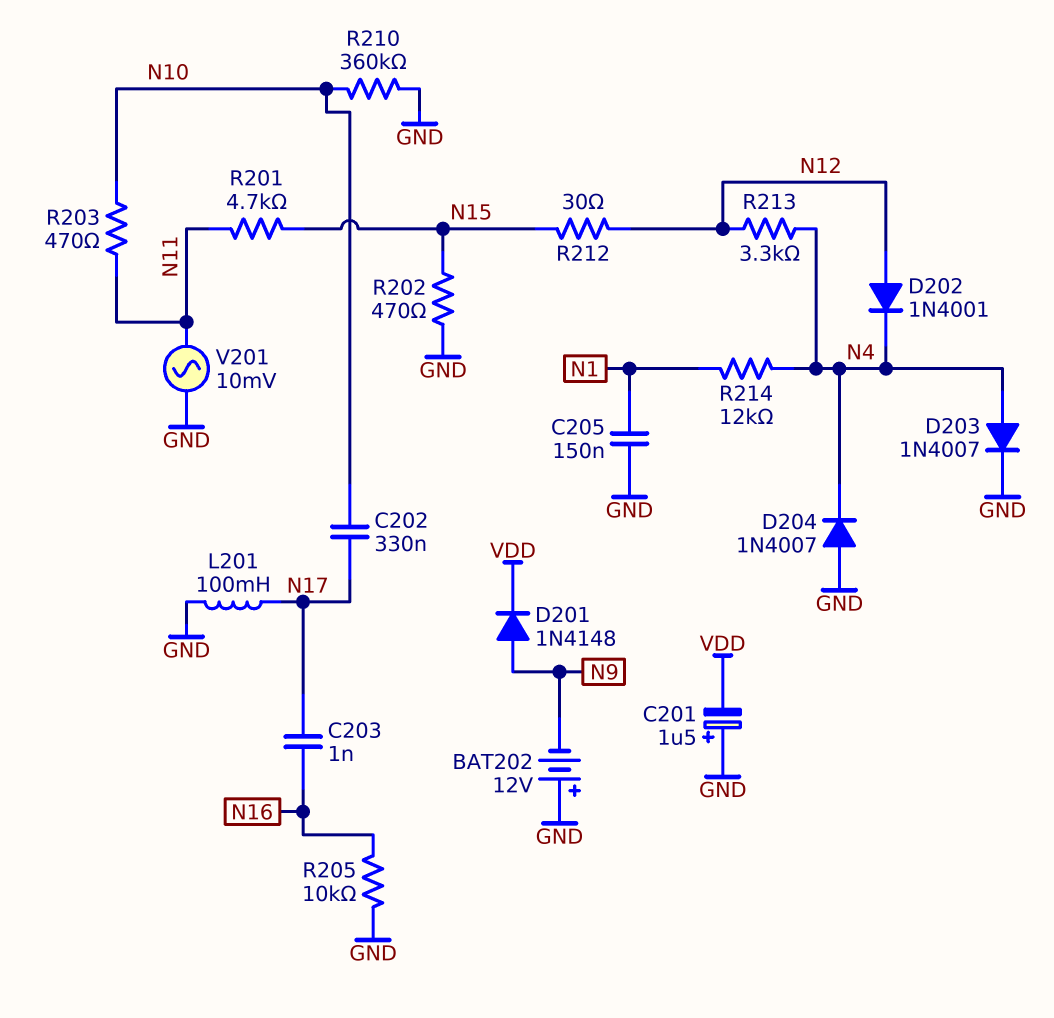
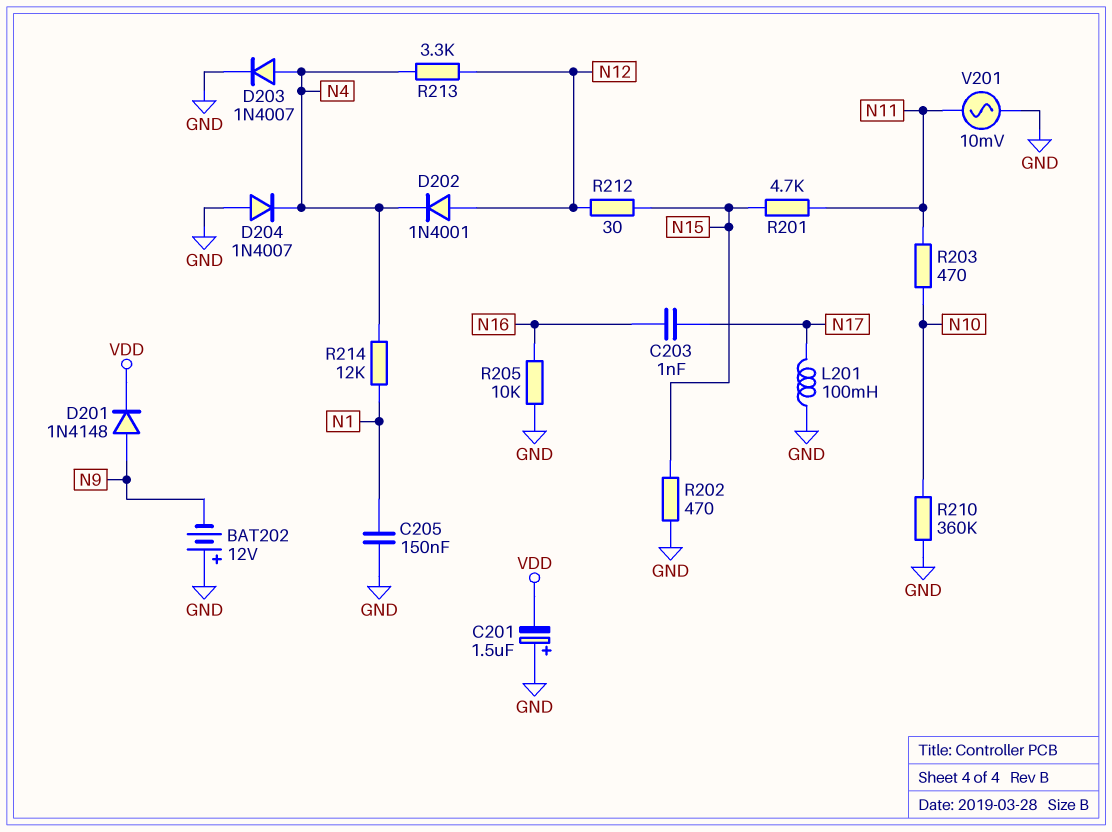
C202: 330nF (N10, N17) -> none

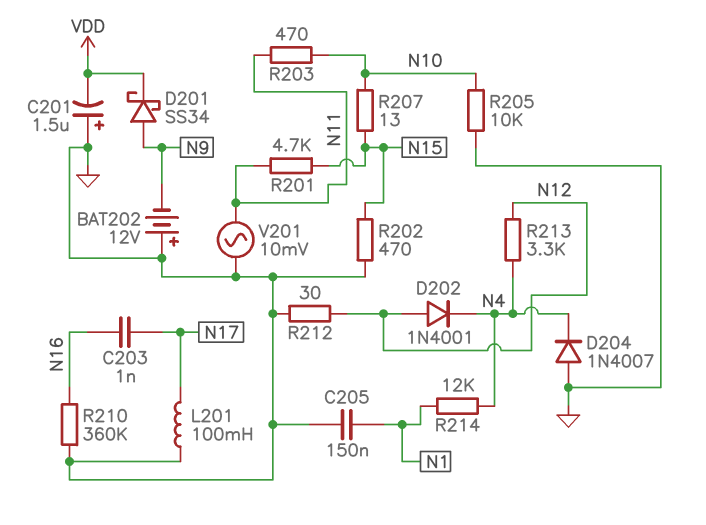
D201: diode 1N4148 (A N9, K VDD) -> schottky SS34 (A N9, K VDD)
D203: diode 1N4007 (A N4, K GND) -> none
R205: 10k (GND, N16) -> 10k (GND, N10)
R207: none -> 13 (N10, N15)
R210: 360k (GND, N10) -> 360k (GND, N16)
R212: 30 (N12, N15) -> 30 (GND, N12)

